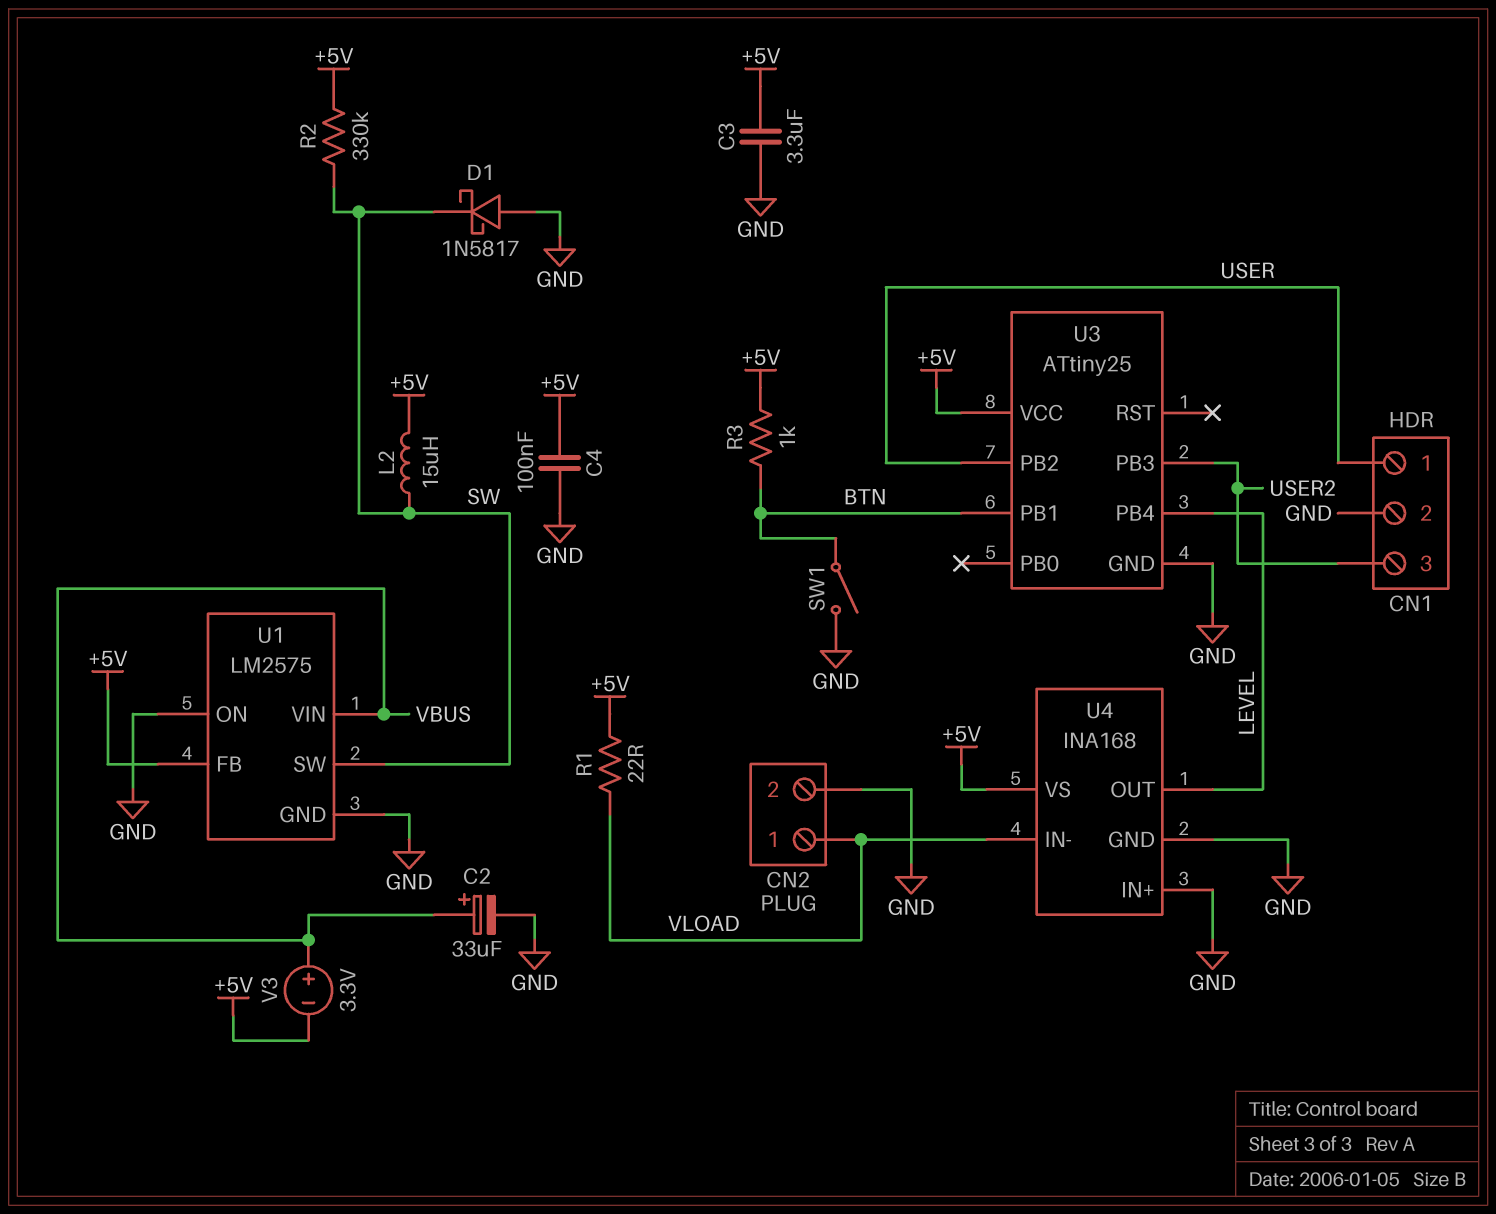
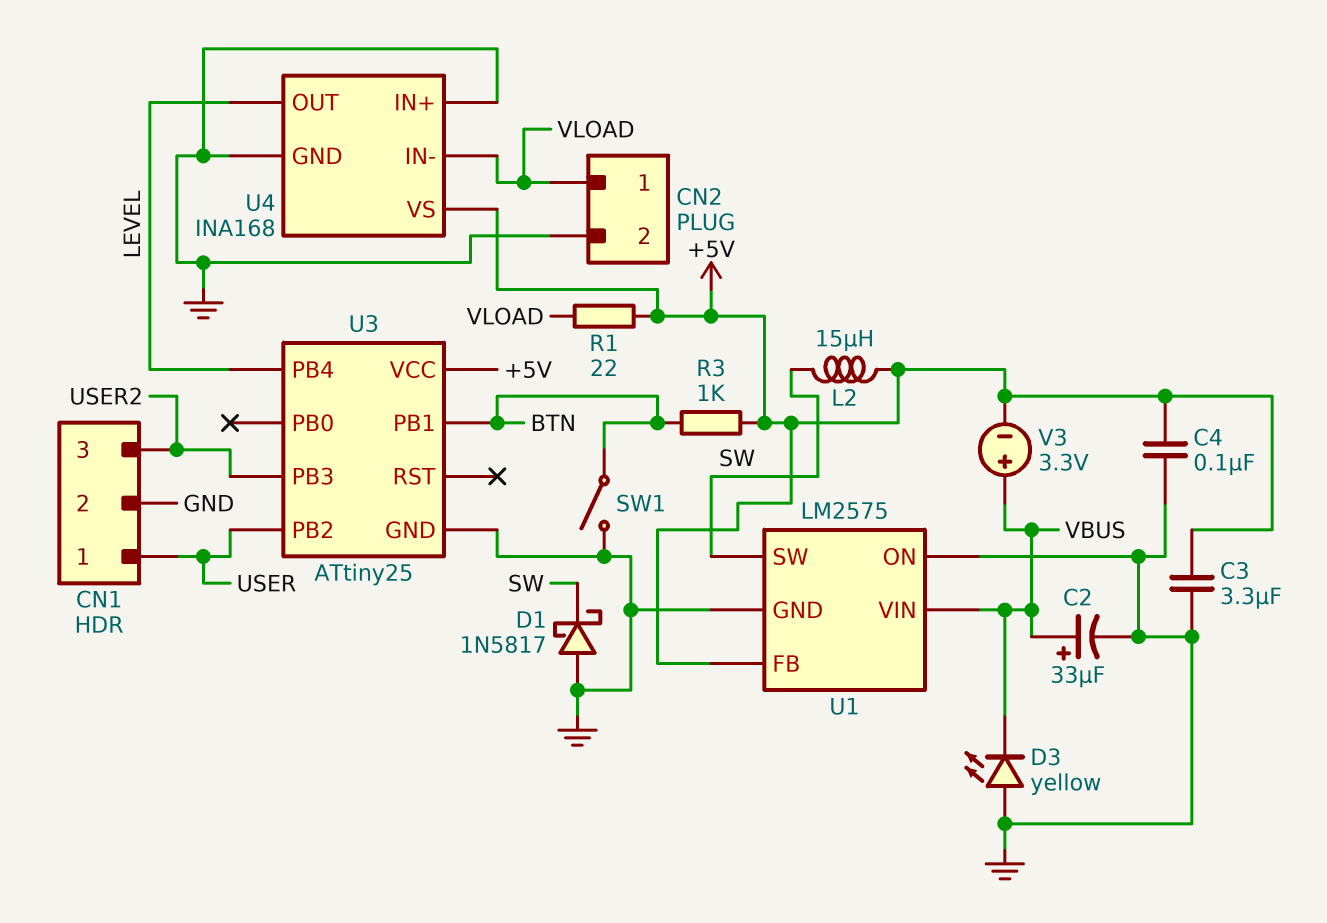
D3: none -> LED yellow (A GND, K VBUS)
R2: 330k (+5V, SW) -> none

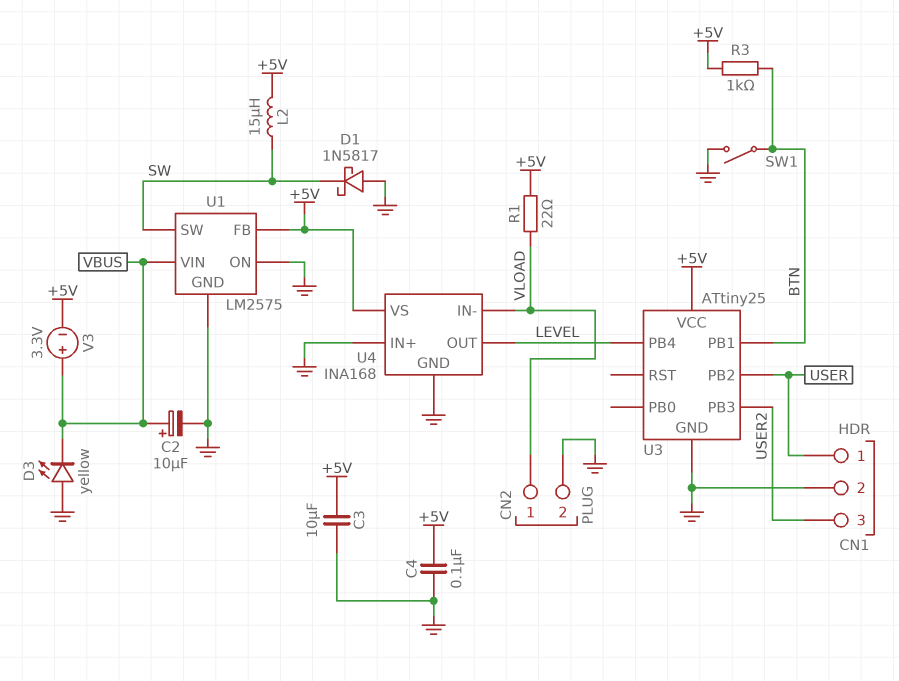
C2: 33uF (plus VBUS, minus GND) -> 10uF (plus VBUS, minus GND)
C3: 3.3uF (+5V, GND) -> 10uF (+5V, GND)

